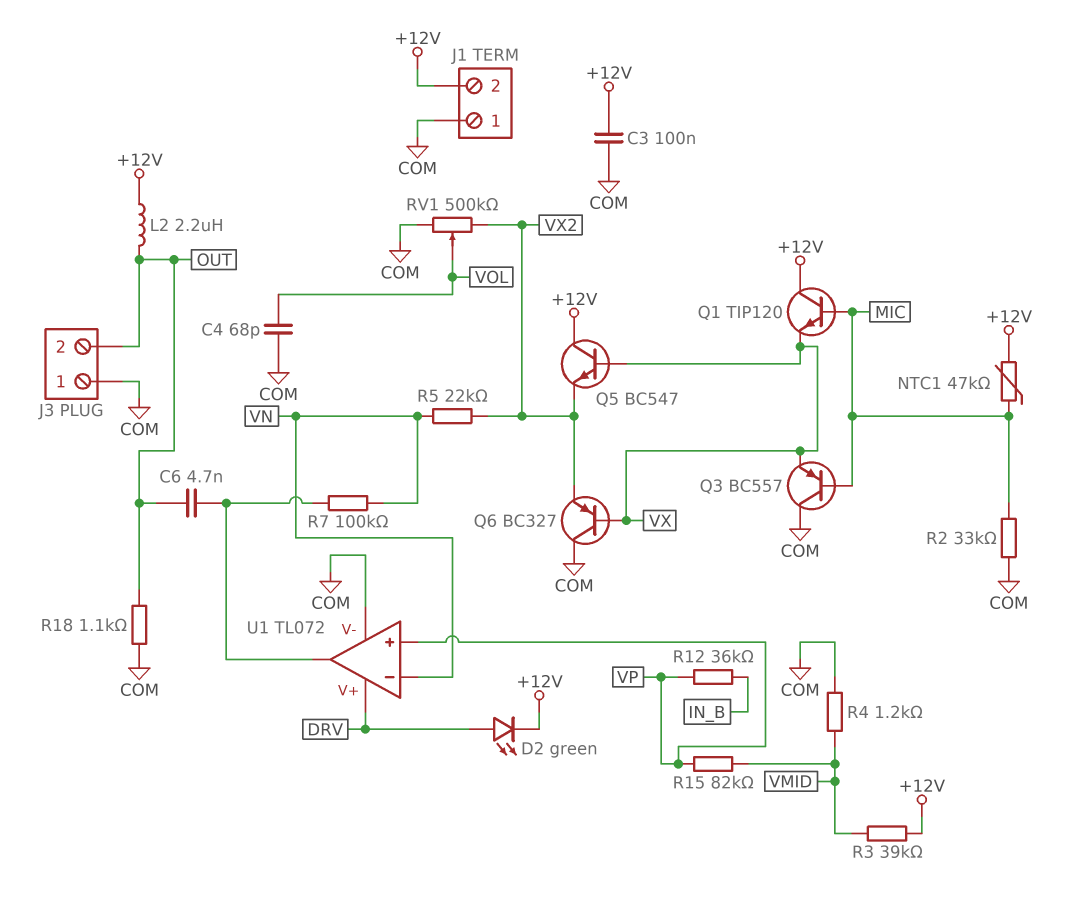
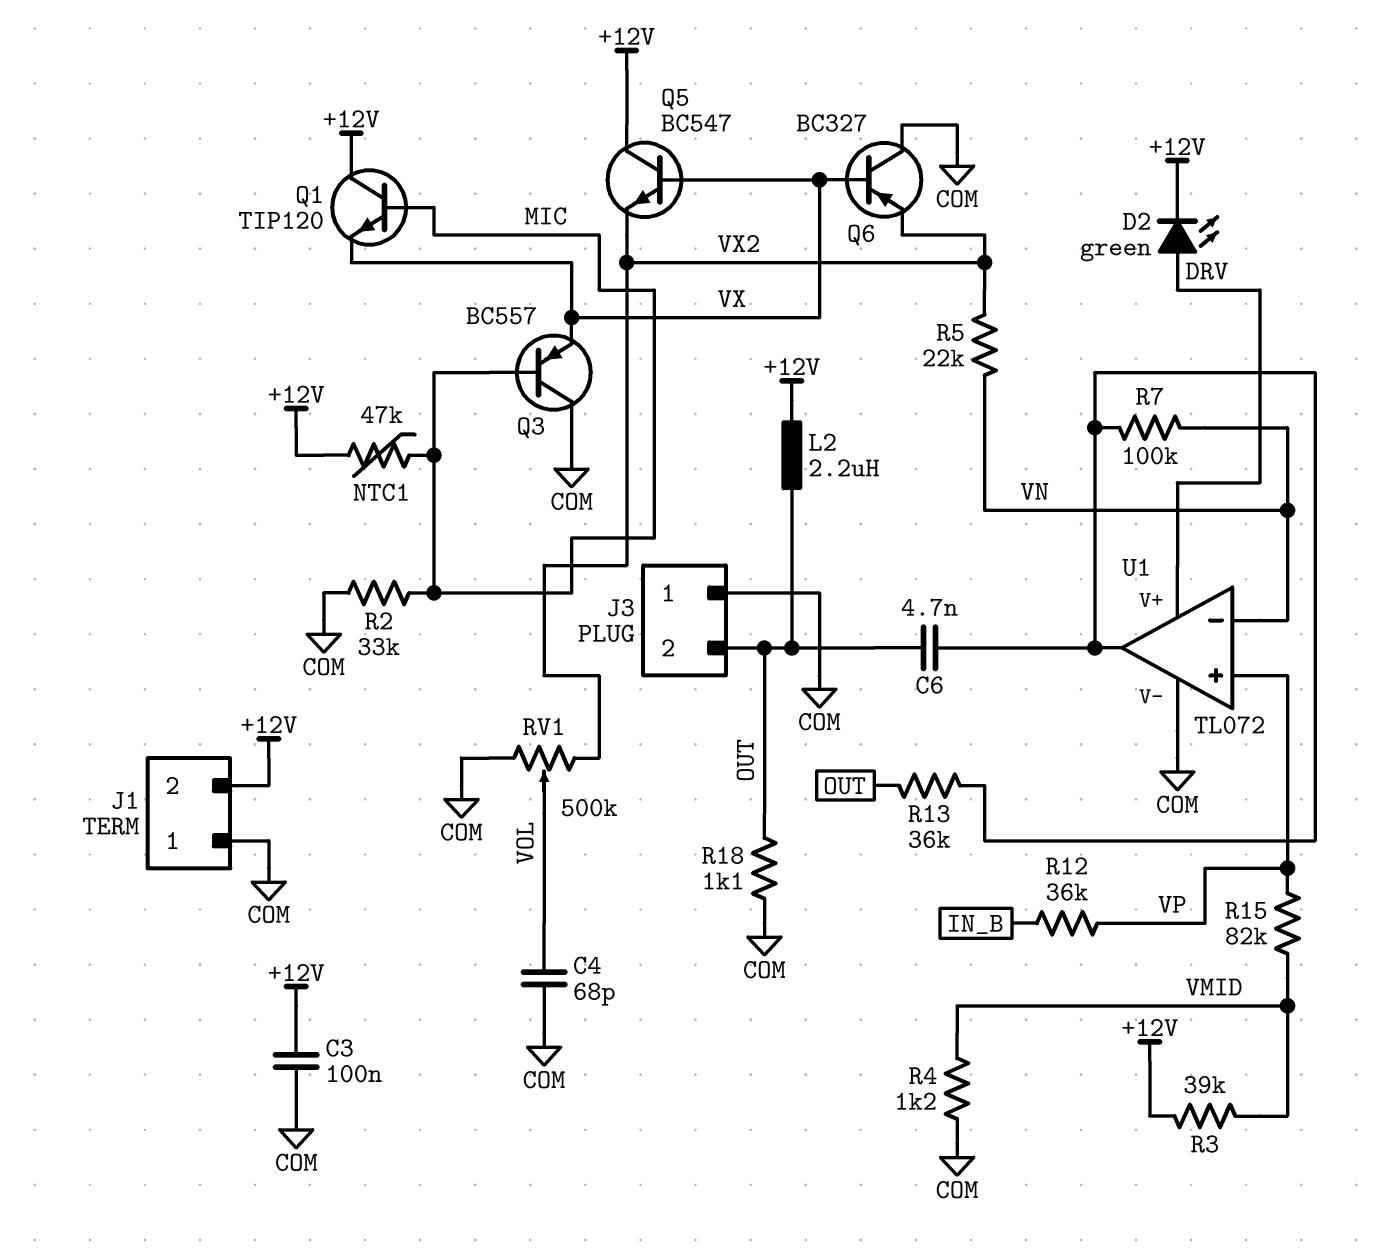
R13: none -> 36k (OUT, U1/out)

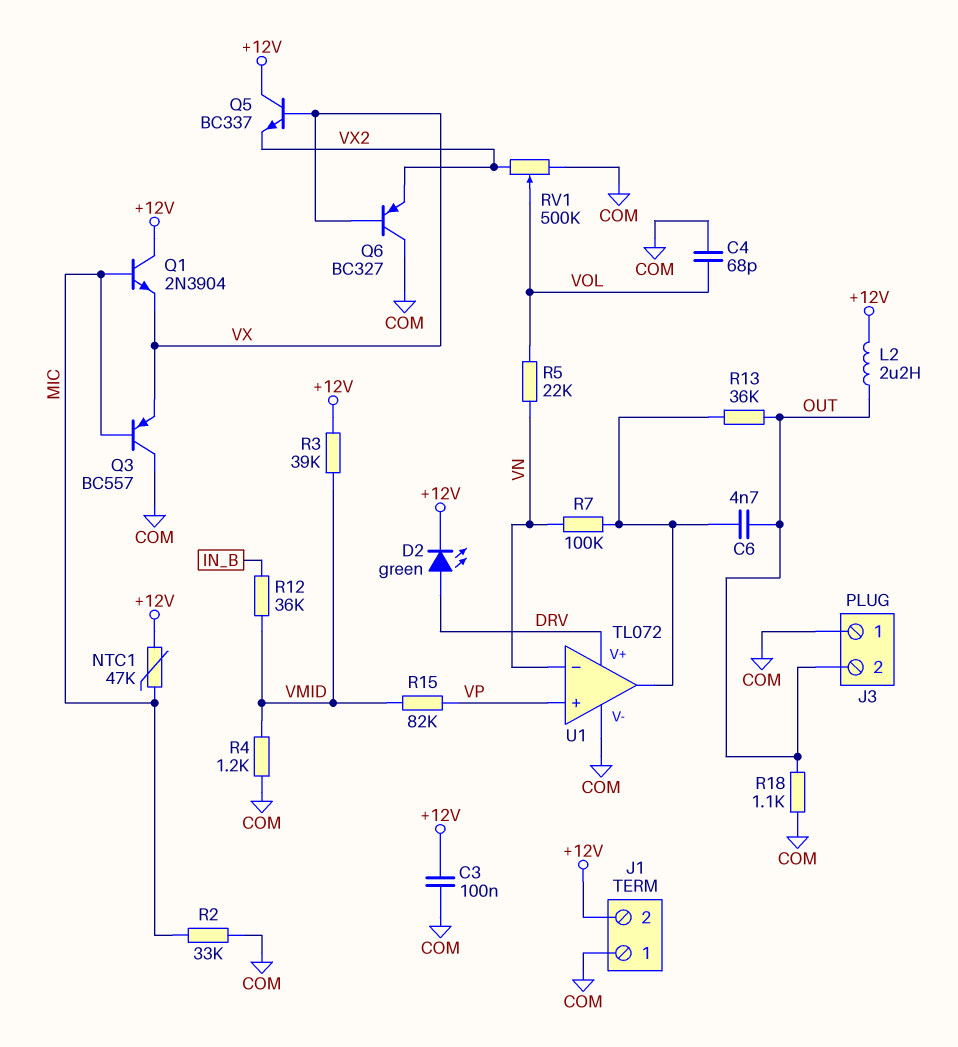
Q1: NPN TIP120 (B MIC, C +12V, E VX) -> NPN 2N3904 (B MIC, C +12V, E VX)
Q5: NPN BC547 (B VX, C +12V, E VX2) -> NPN BC337 (B VX, C +12V, E VX2)
R5: 22k (VN, VX2) -> 22k (VN, VOL)
R12: 36k (IN_B, VP) -> 36k (IN_B, VMID)

